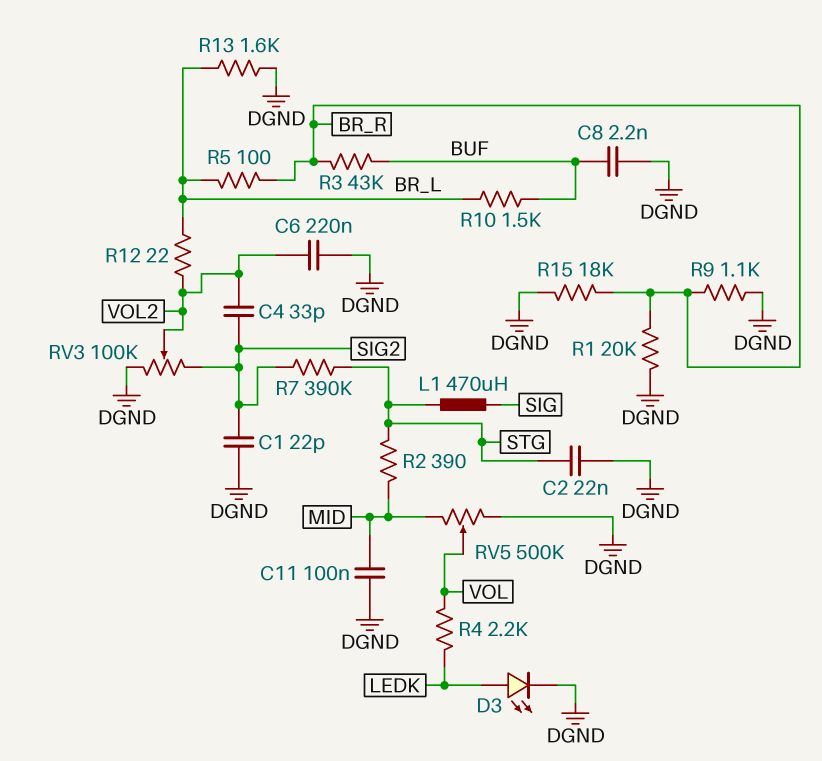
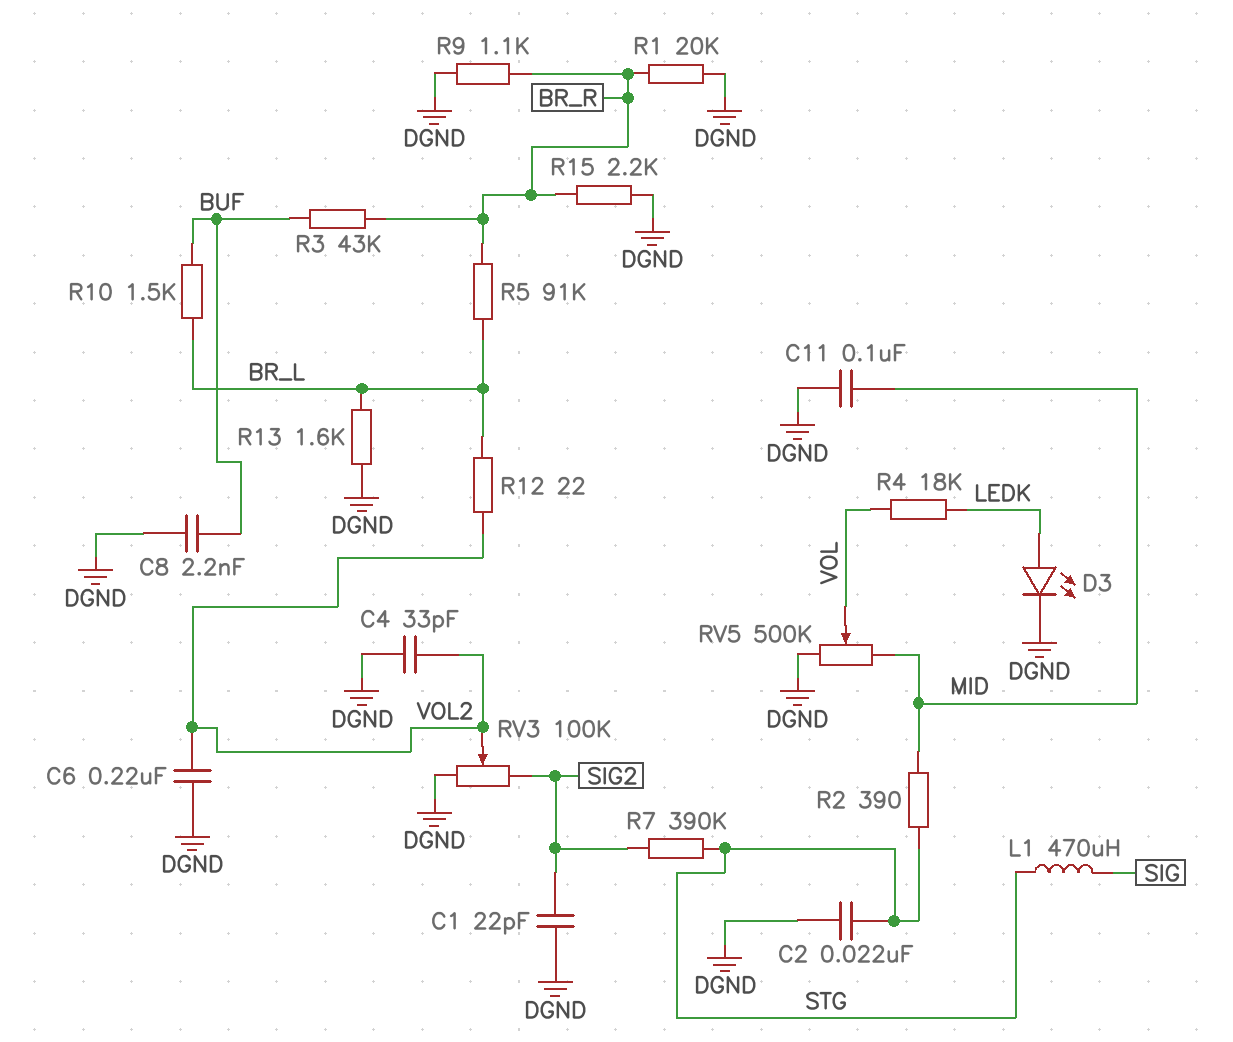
C4: 33pF (SIG2, VOL2) -> 33pF (DGND, VOL2)
R4: 2.2k (LEDK, VOL) -> 18k (LEDK, VOL)
R5: 100 (BR_L, BR_R) -> 91k (BR_L, BR_R)
R15: 18k (BR_R, DGND) -> 2.2k (BR_R, DGND)

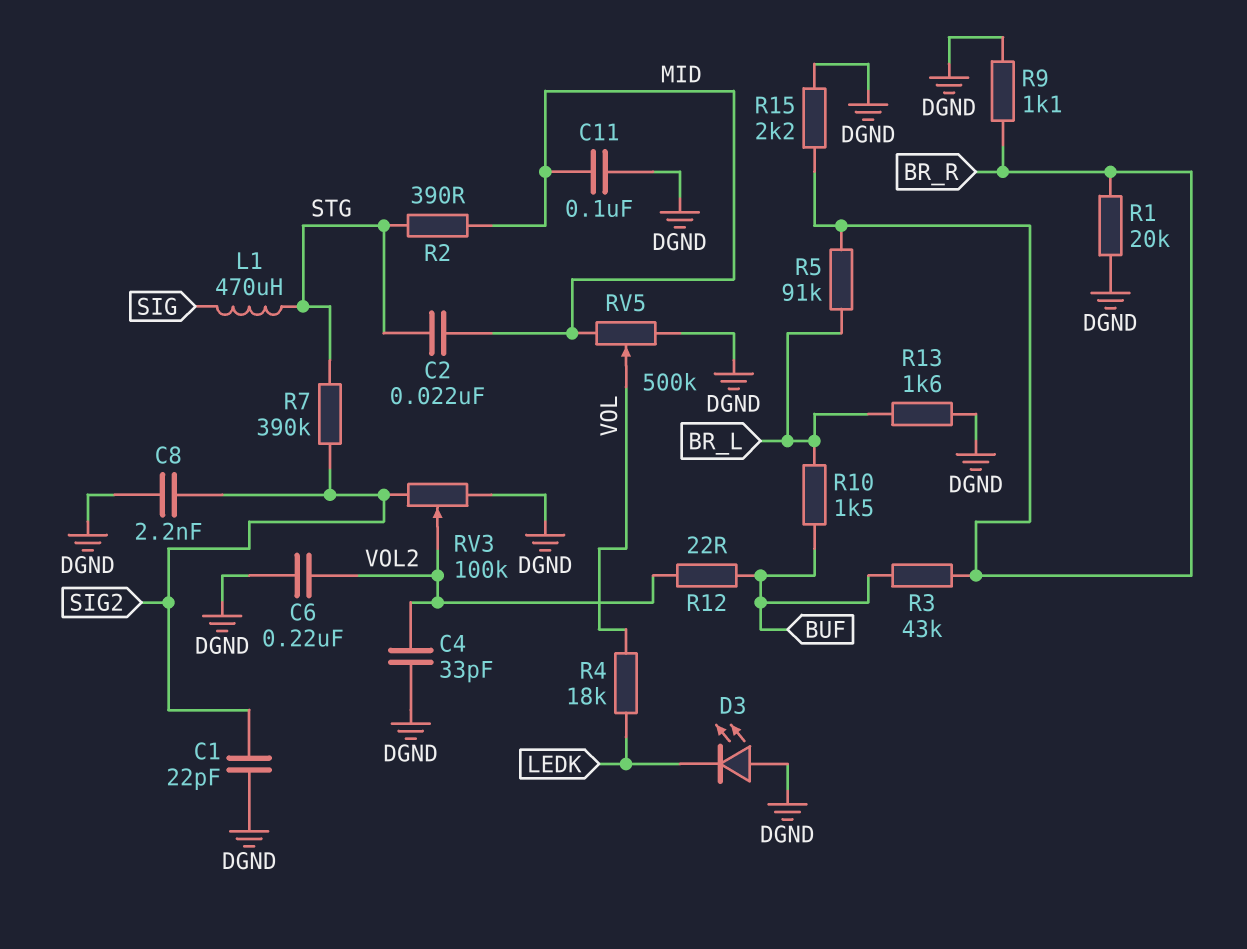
C2: 22nF (DGND, STG) -> 22nF (MID, STG)
C8: 2.2nF (BUF, DGND) -> 2.2nF (DGND, SIG2)
D3: LED (A LEDK, K DGND) -> LED (A DGND, K LEDK)
R12: 22 (BR_L, VOL2) -> 22 (BUF, VOL2)

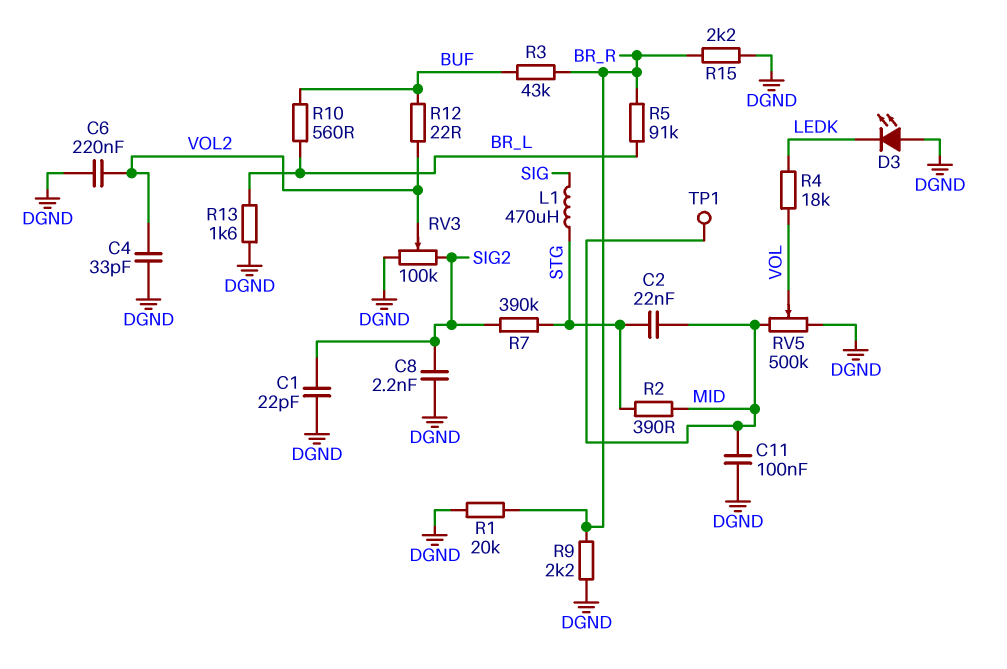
R9: 1.1k (BR_R, DGND) -> 2.2k (BR_R, DGND)
R10: 1.5k (BR_L, BUF) -> 560 (BR_L, BUF)
TP1: none -> test point (MID)

